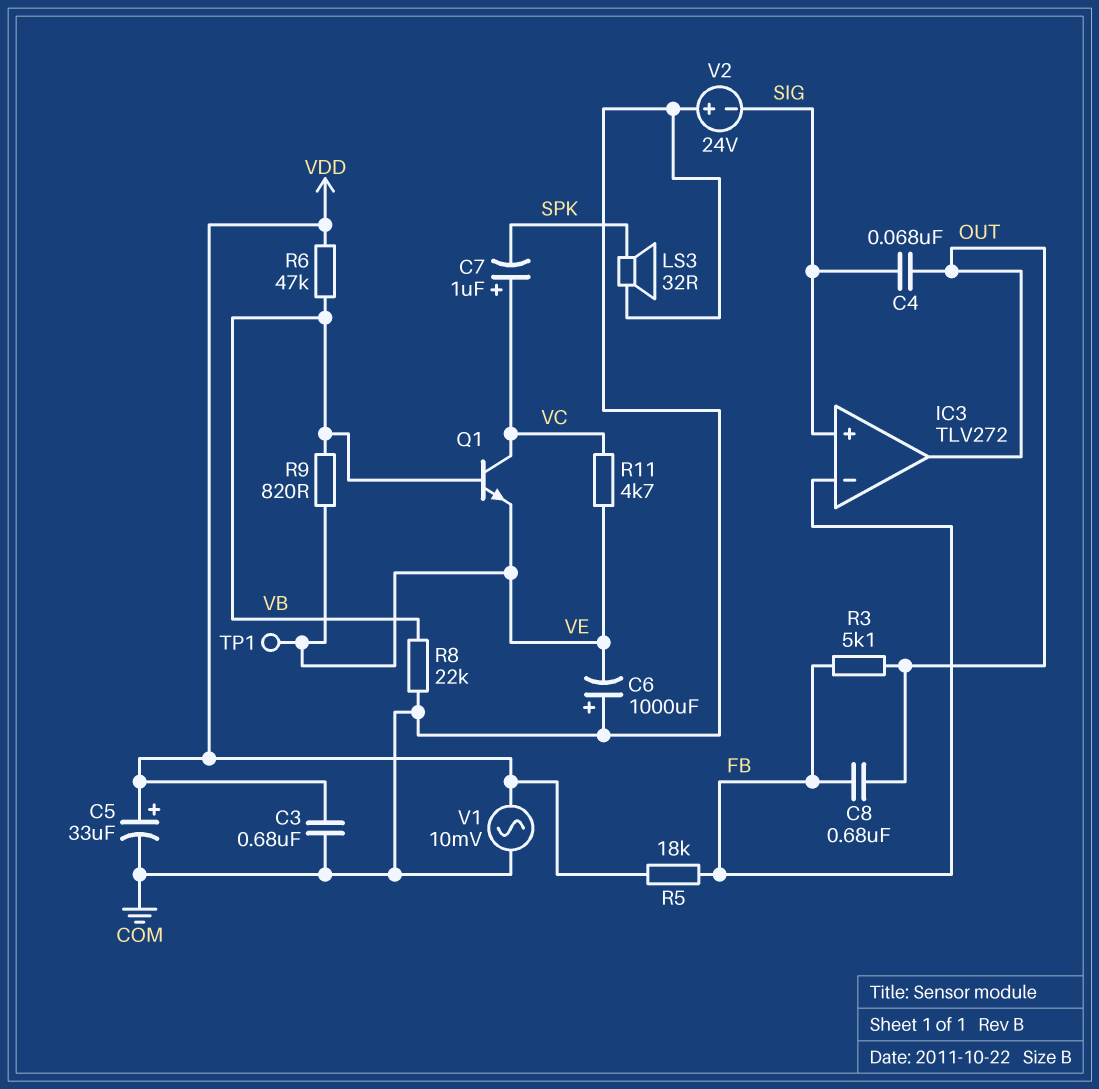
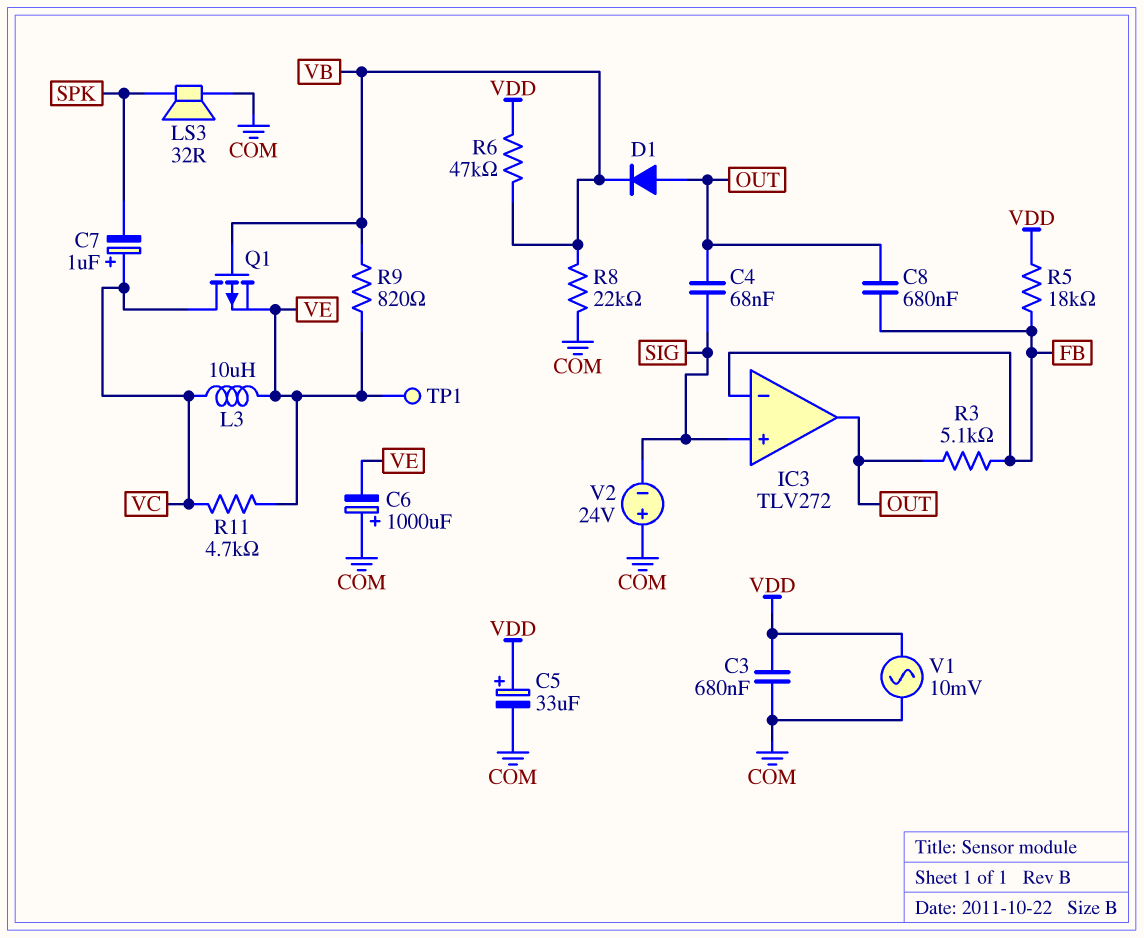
D1: none -> diode (A OUT, K VB)
L3: none -> 10uH (VC, VE)
Q1: NPN (B VB, C VC, E VE) -> PMOS (G VB, D VC, S VE)

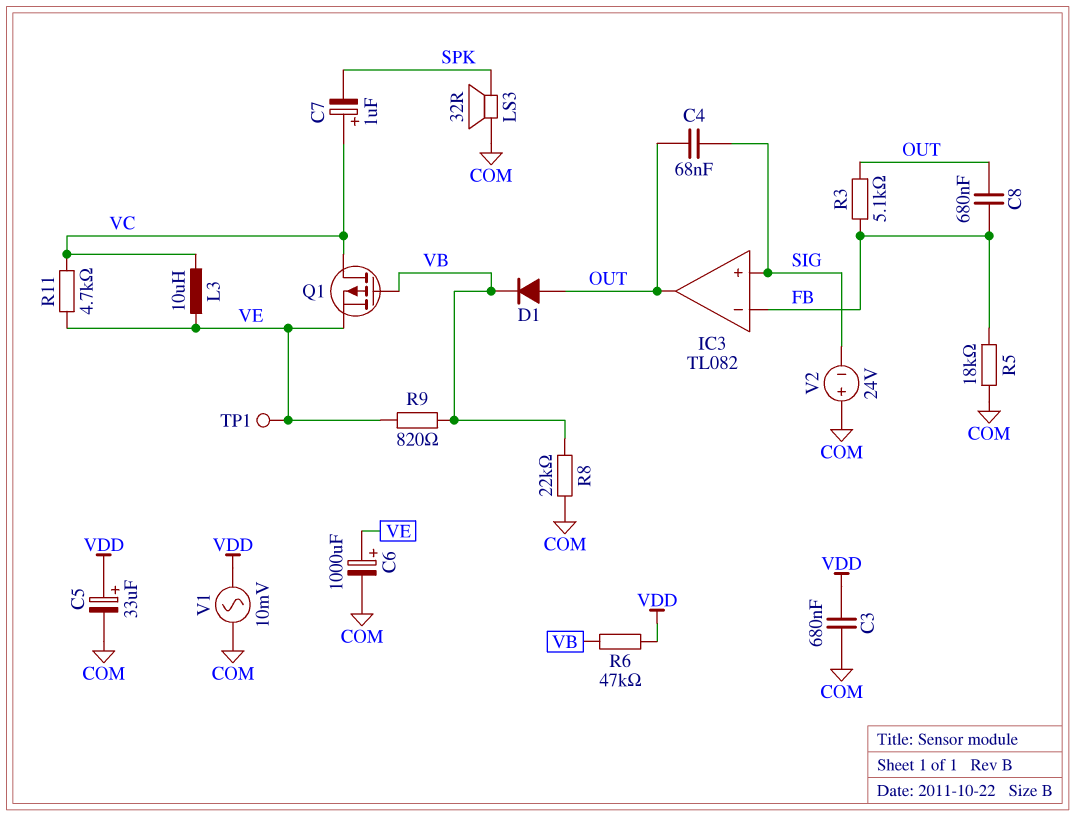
C6: 1000uF (plus COM, minus VE) -> 1000uF (plus VE, minus COM)
IC3: TLV272 -> TL082
R5: 18k (FB, VDD) -> 18k (COM, FB)

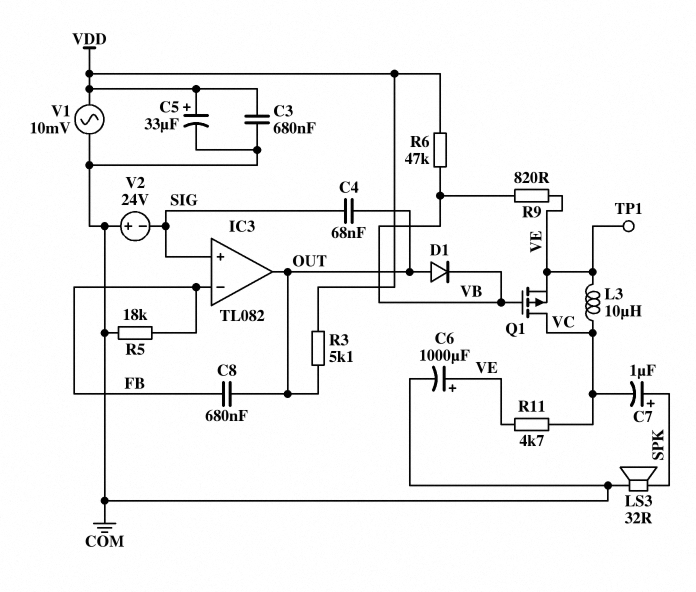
C7: 1uF (plus VC, minus SPK) -> 1uF (plus SPK, minus VC)
R3: 5.1k (FB, OUT) -> 5.1k (OUT, VDD)
R8: 22k (COM, VB) -> none

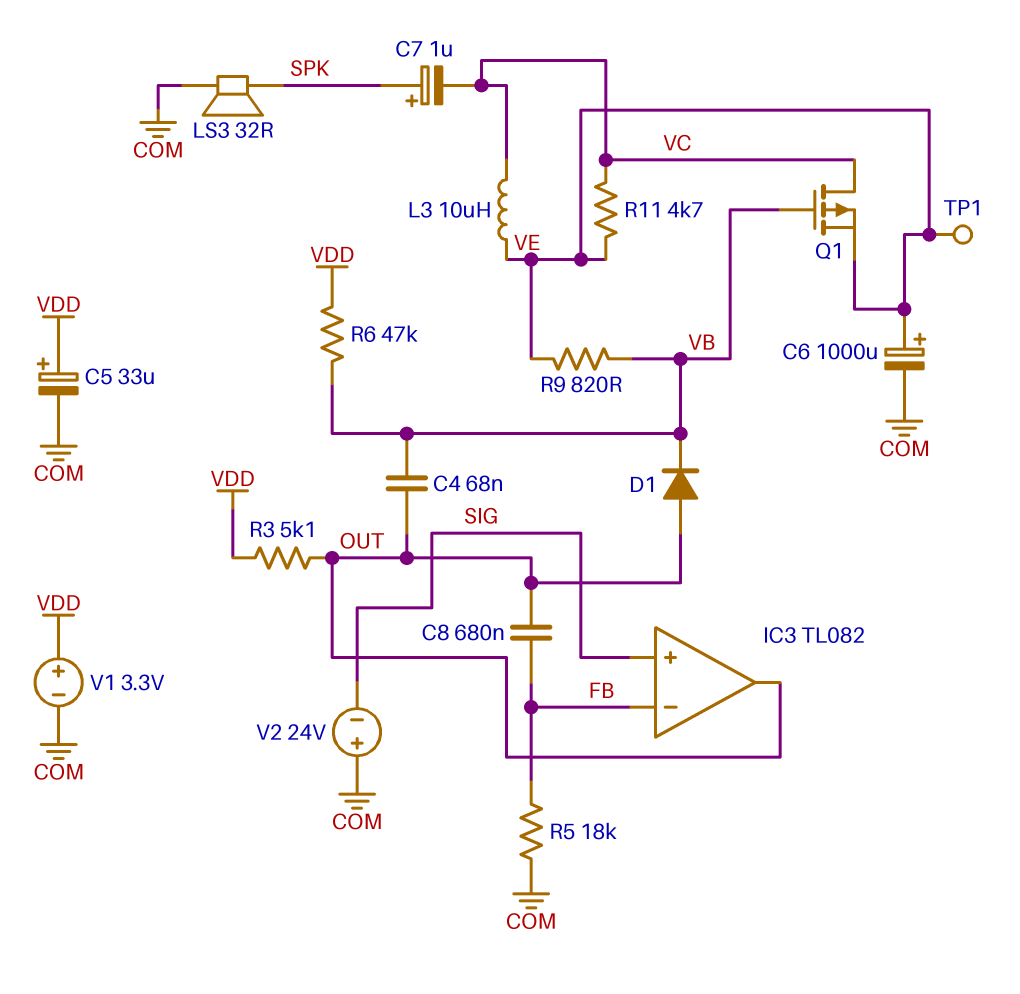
C3: 680nF (COM, VDD) -> none
C4: 68nF (OUT, SIG) -> 68nF (OUT, VB)
V1: AC 10mV (COM, VDD) -> 3.3V (plus VDD, minus COM)

